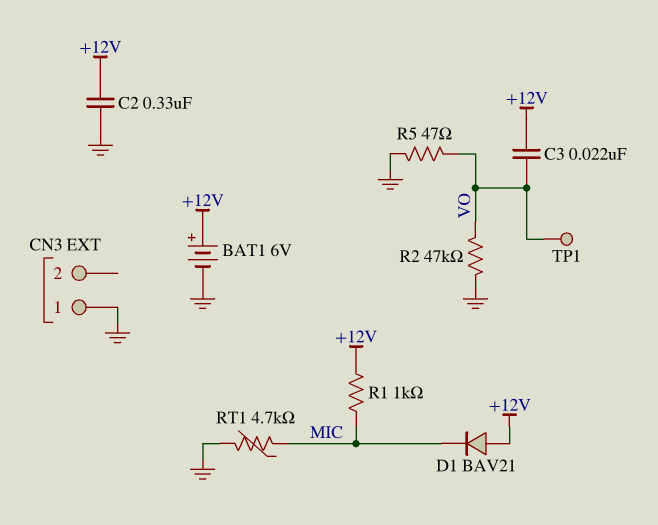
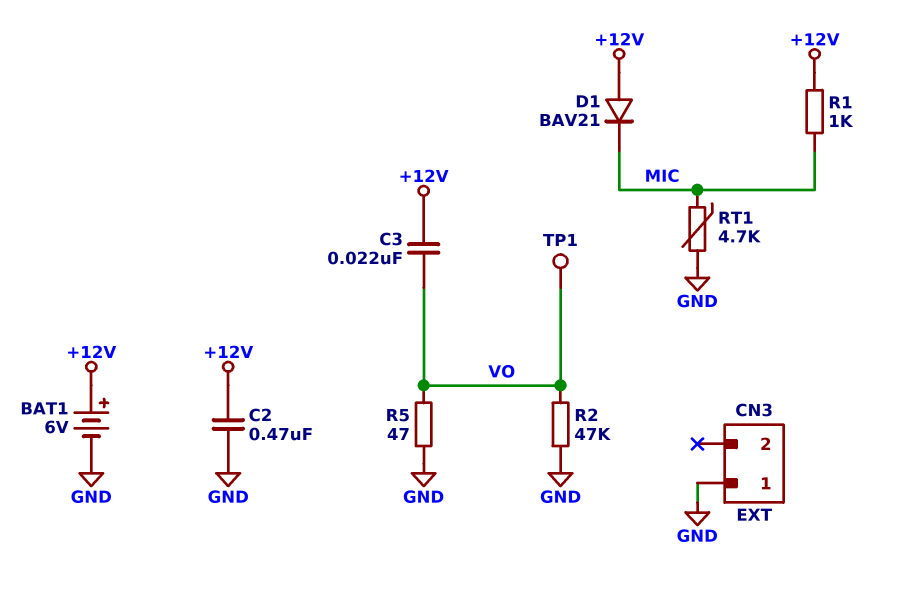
C2: 330nF (+12V, GND) -> 470nF (+12V, GND)

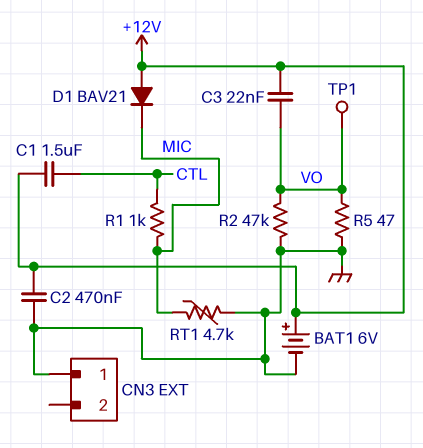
C1: none -> 1.5uF (+12V, CTL)
R1: 1k (+12V, MIC) -> 1k (CTL, MIC)

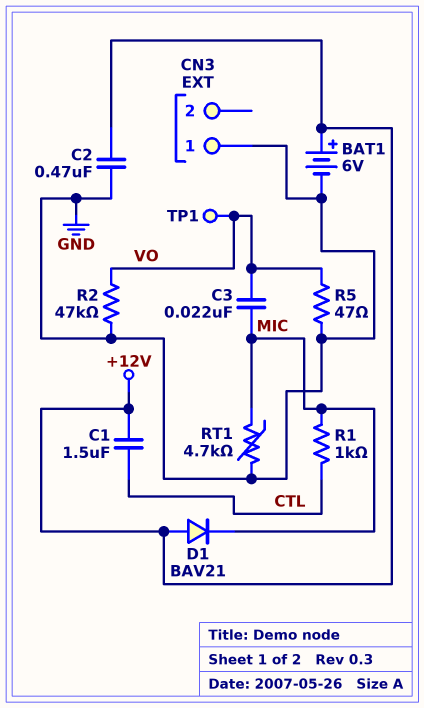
C3: 22nF (+12V, VO) -> 22nF (MIC, VO)

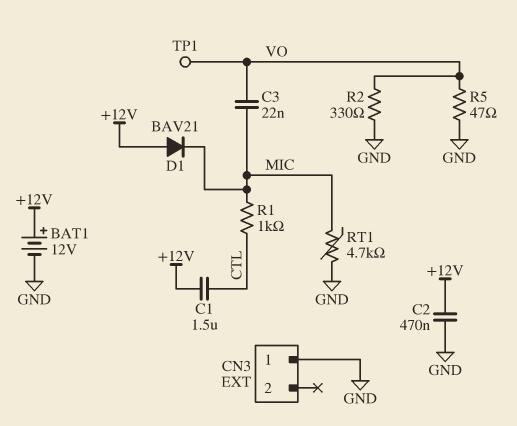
BAT1: 6V (plus +12V, minus GND) -> 12V (plus +12V, minus GND)
R2: 47k (GND, VO) -> 330 (GND, VO)

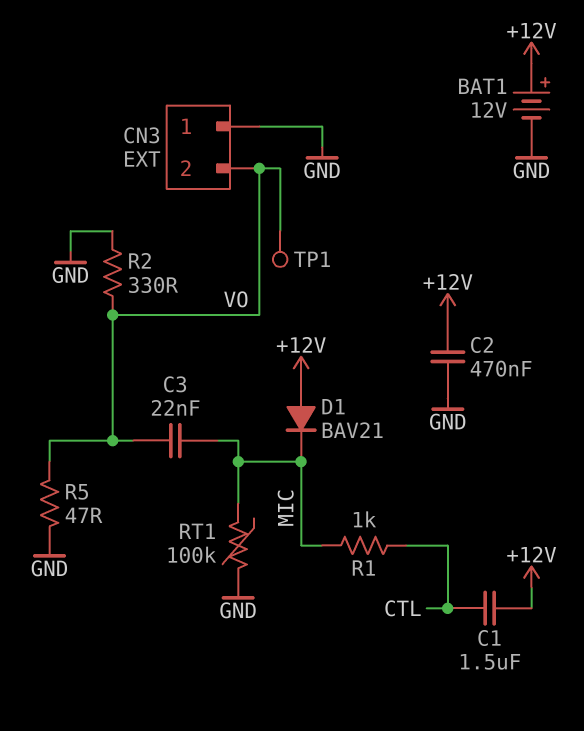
CN3 pin 2: none -> VO
RT1: 4.7k (GND, MIC) -> 100k (GND, MIC)

